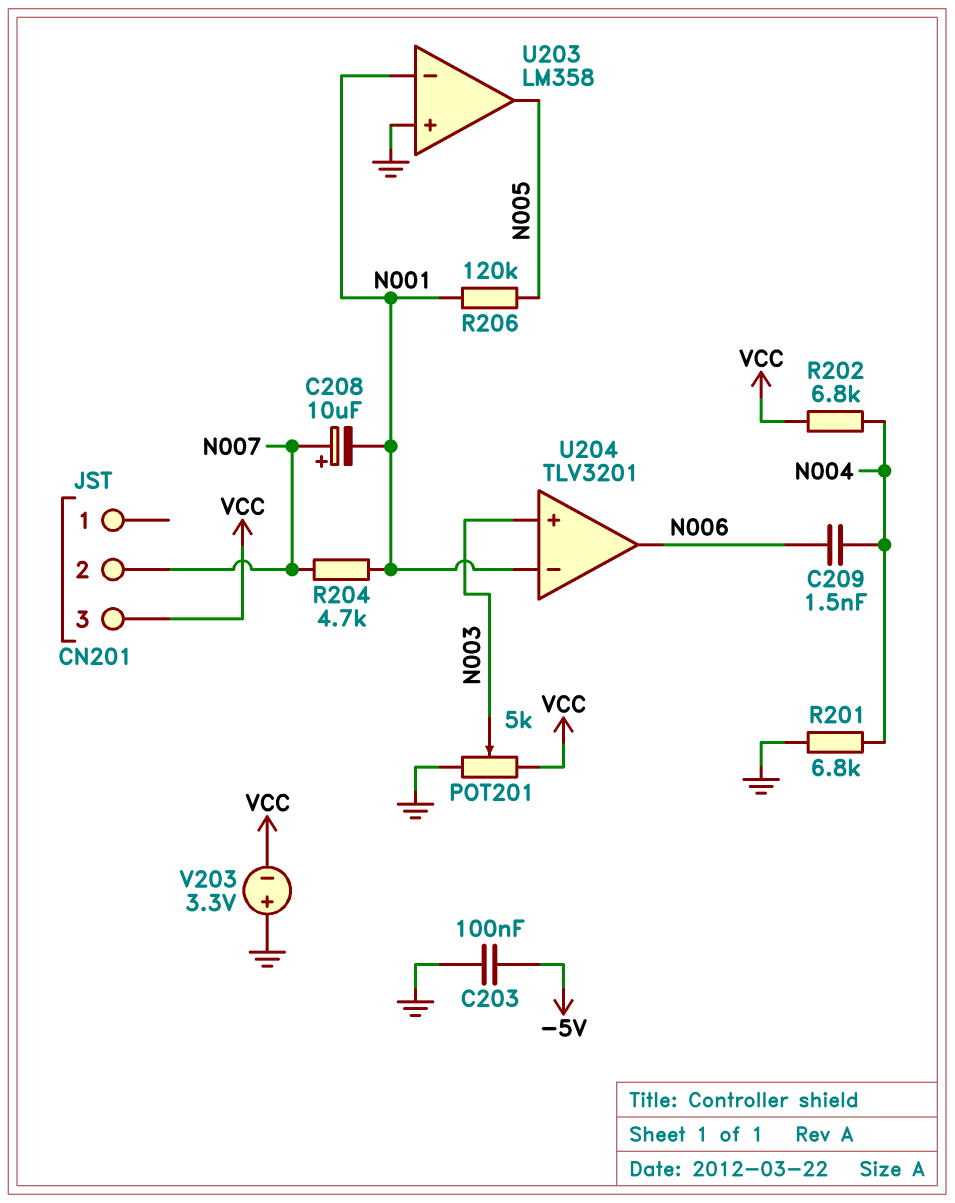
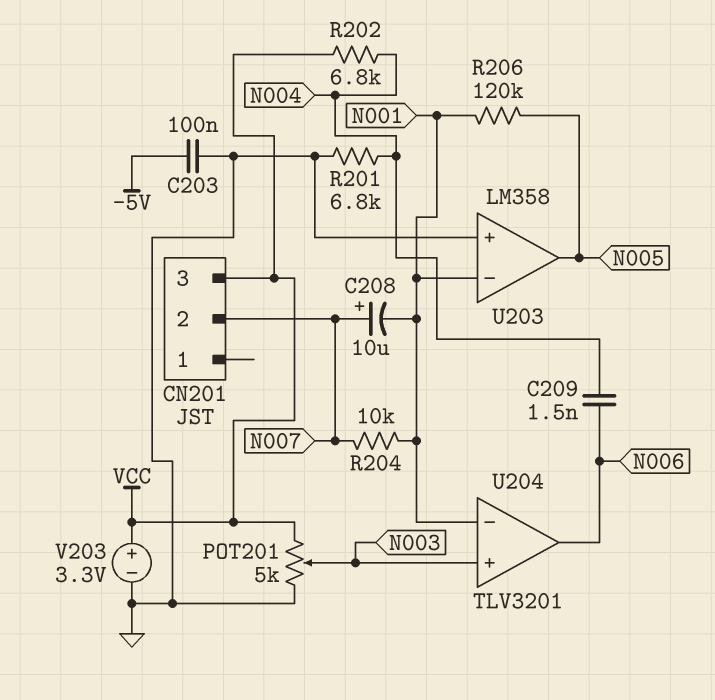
R204: 4.7k (N001, N007) -> 10k (N001, N007)
V203: 3.3V (plus GND, minus VCC) -> 3.3V (plus VCC, minus GND)

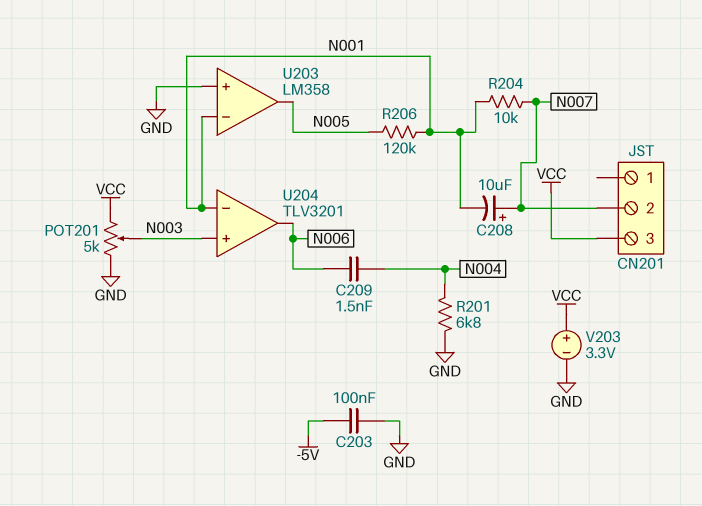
R202: 6.8k (N004, VCC) -> none

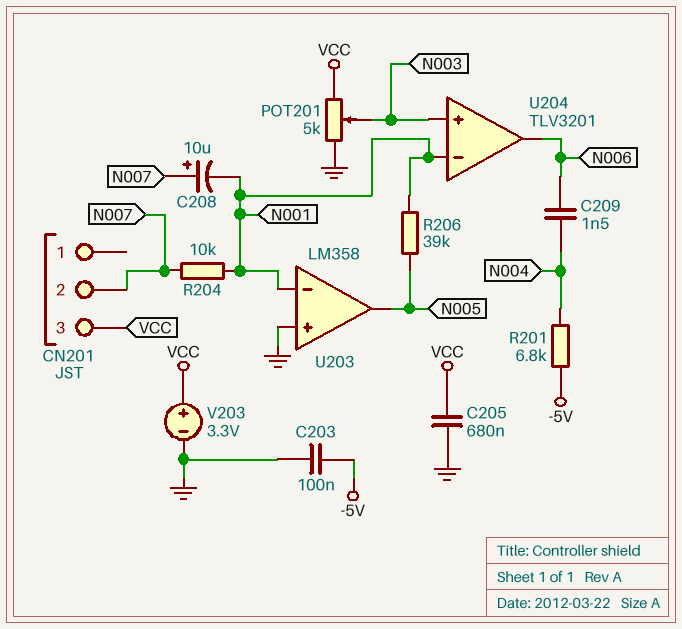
C205: none -> 680nF (GND, VCC)
R201: 6.8k (GND, N004) -> 6.8k (-5V, N004)
R206: 120k (N001, N005) -> 39k (N001, N005)

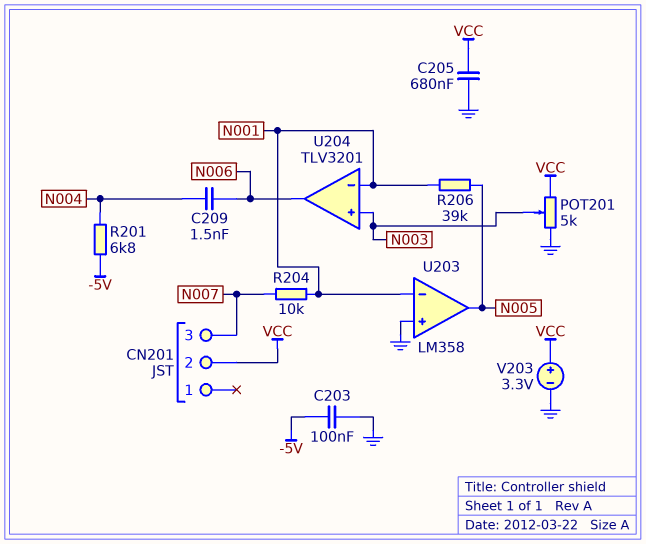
C208: 10uF (plus N007, minus N001) -> none
CN201 pin 2: N007 -> VCC
CN201 pin 3: VCC -> N007

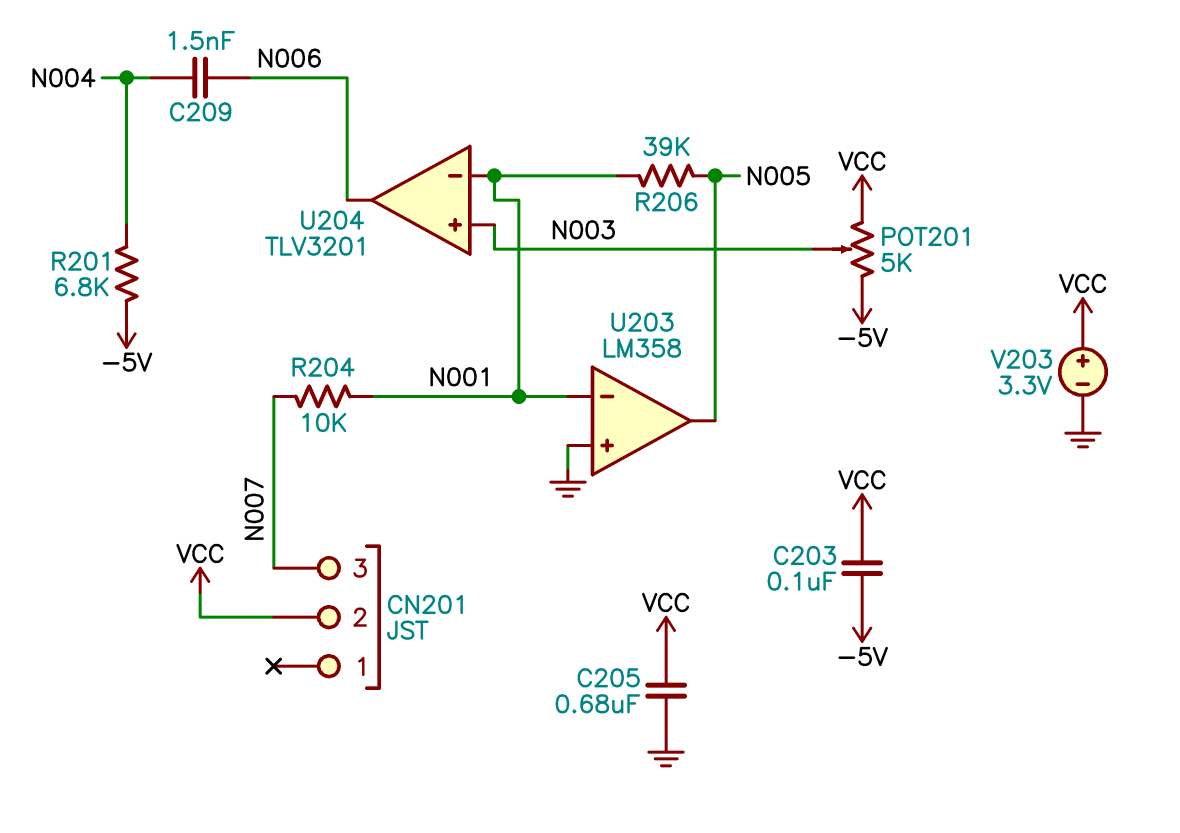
C203: 100nF (-5V, GND) -> 100nF (-5V, VCC)
POT201: 5k (GND, VCC, wiper N003) -> 5k (-5V, VCC, wiper N003)

